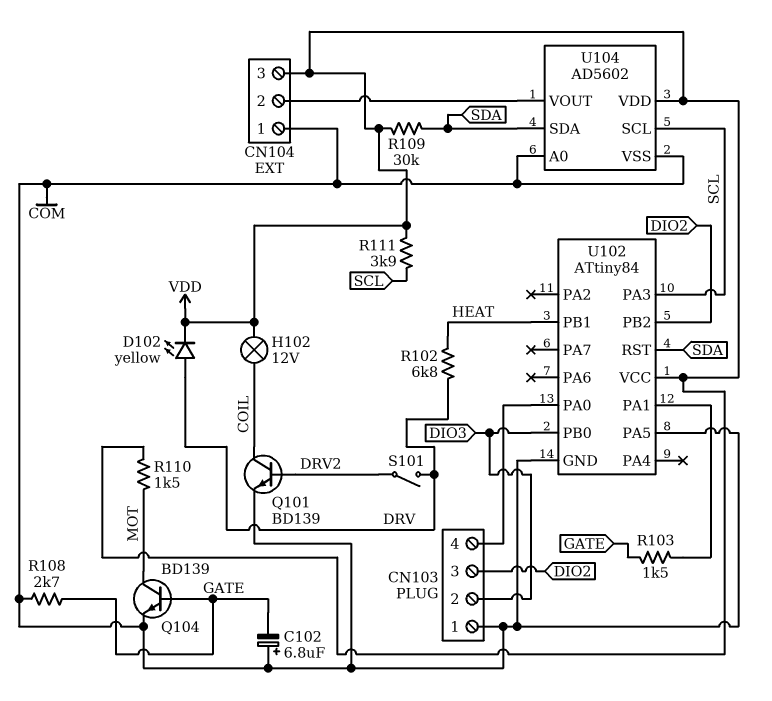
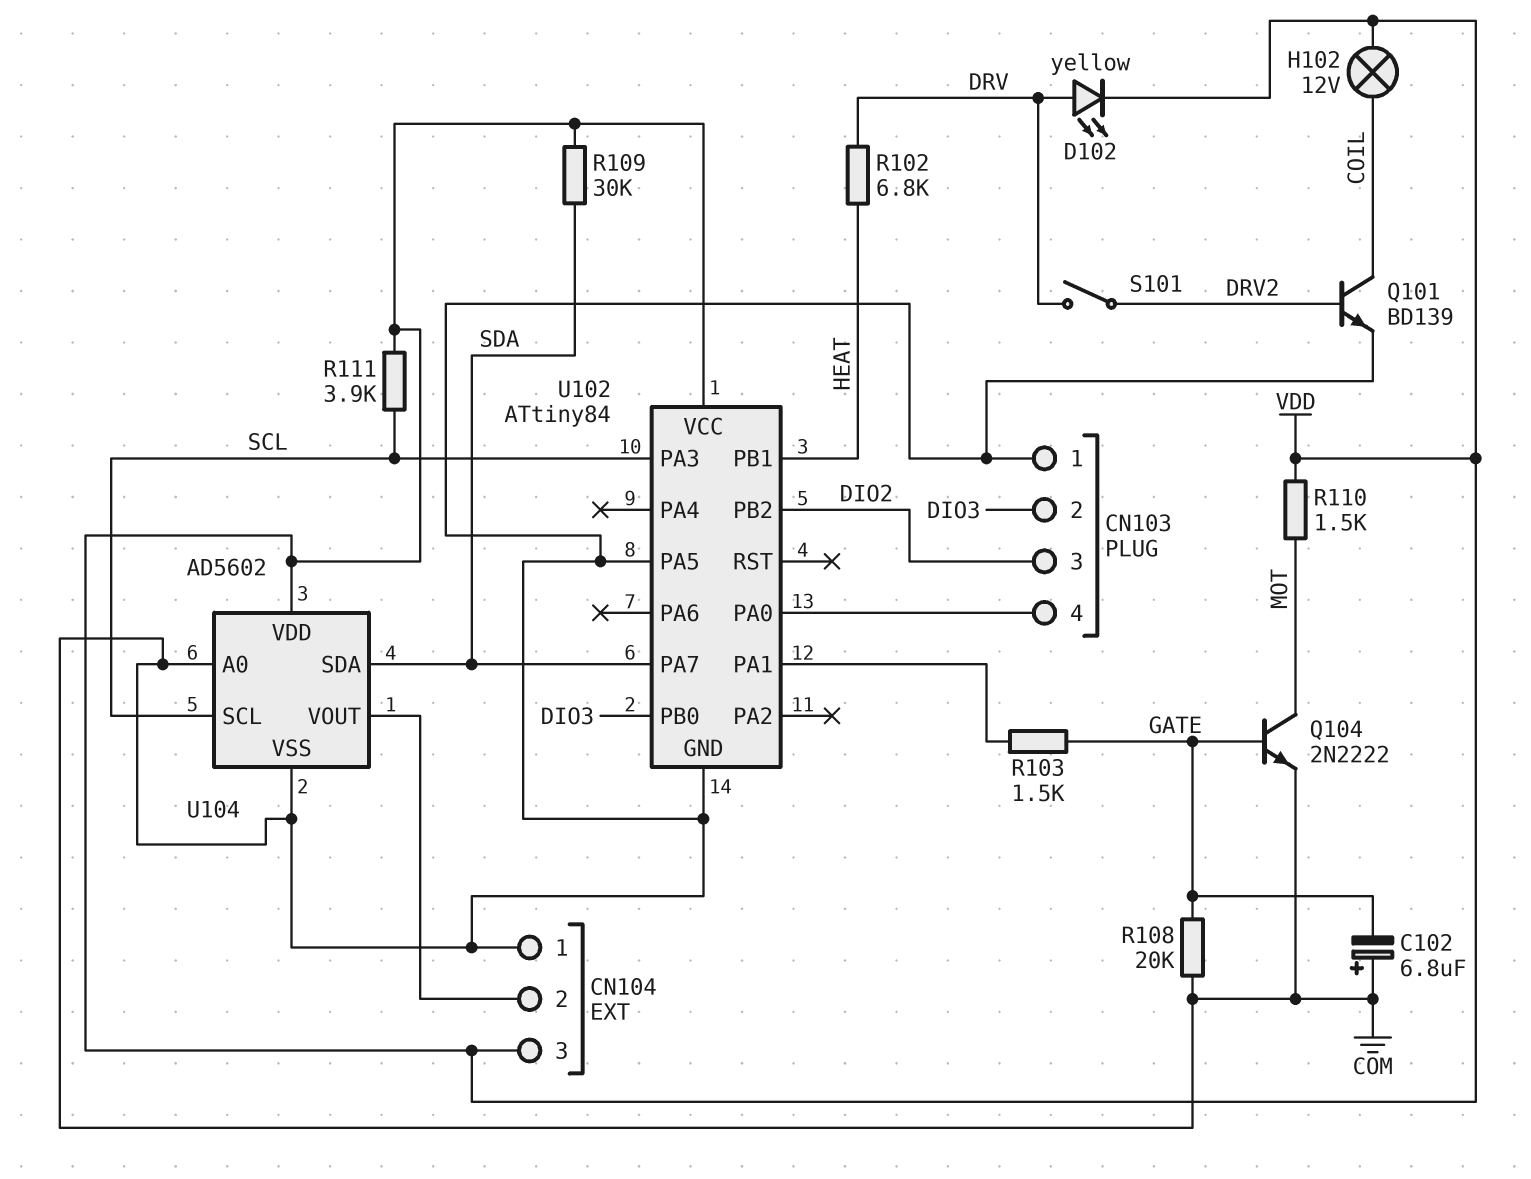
Q104: NPN BD139 (B GATE, C MOT, E COM) -> NPN 2N2222 (B GATE, C MOT, E COM)
R108: 2.7k (COM, GATE) -> 20k (COM, GATE)
U102 pin PA7: none -> SDA
U102 pin RST: SDA -> none

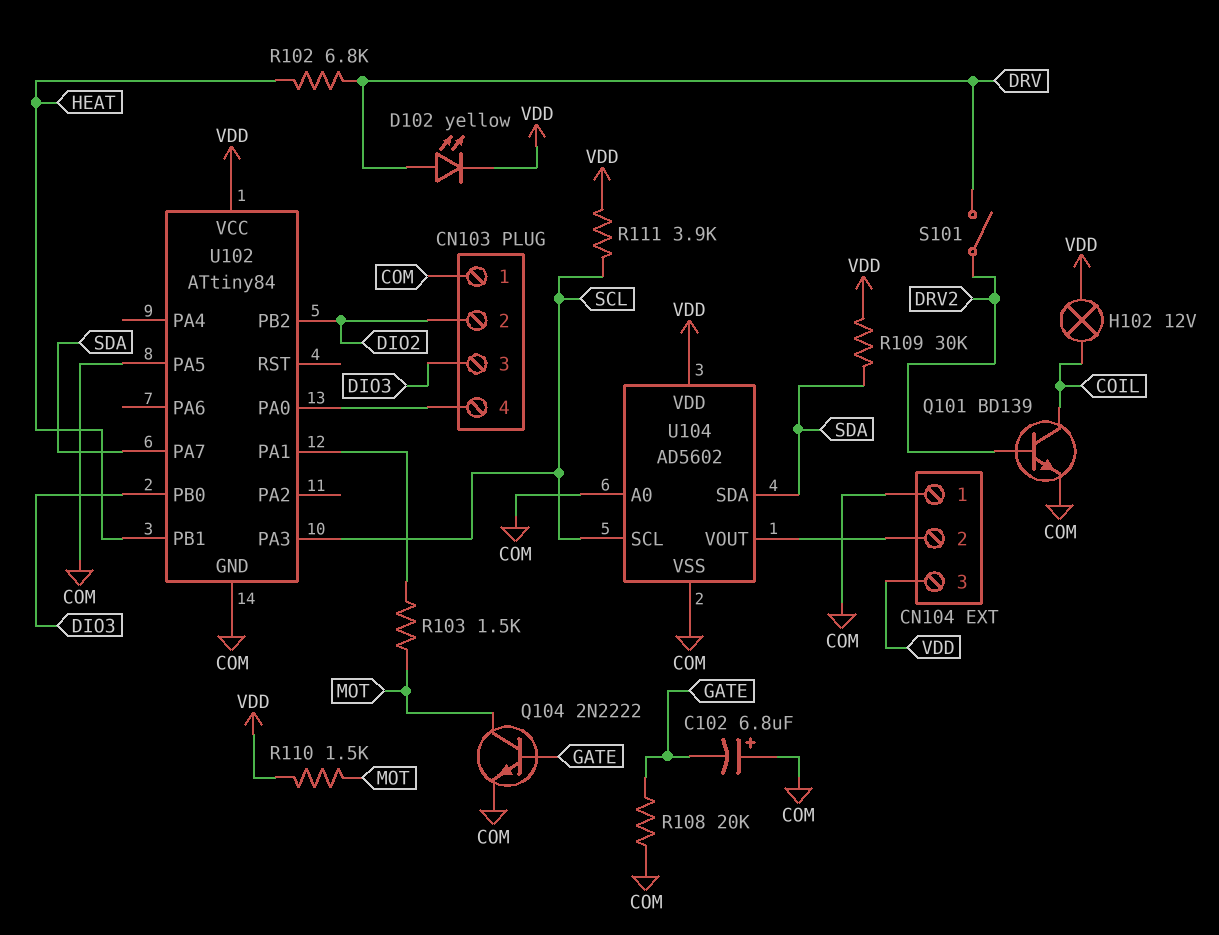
CN103 pin 2: DIO3 -> DIO2
CN103 pin 3: DIO2 -> DIO3
R103: 1.5k (GATE, U102/PA1) -> 1.5k (MOT, U102/PA1)

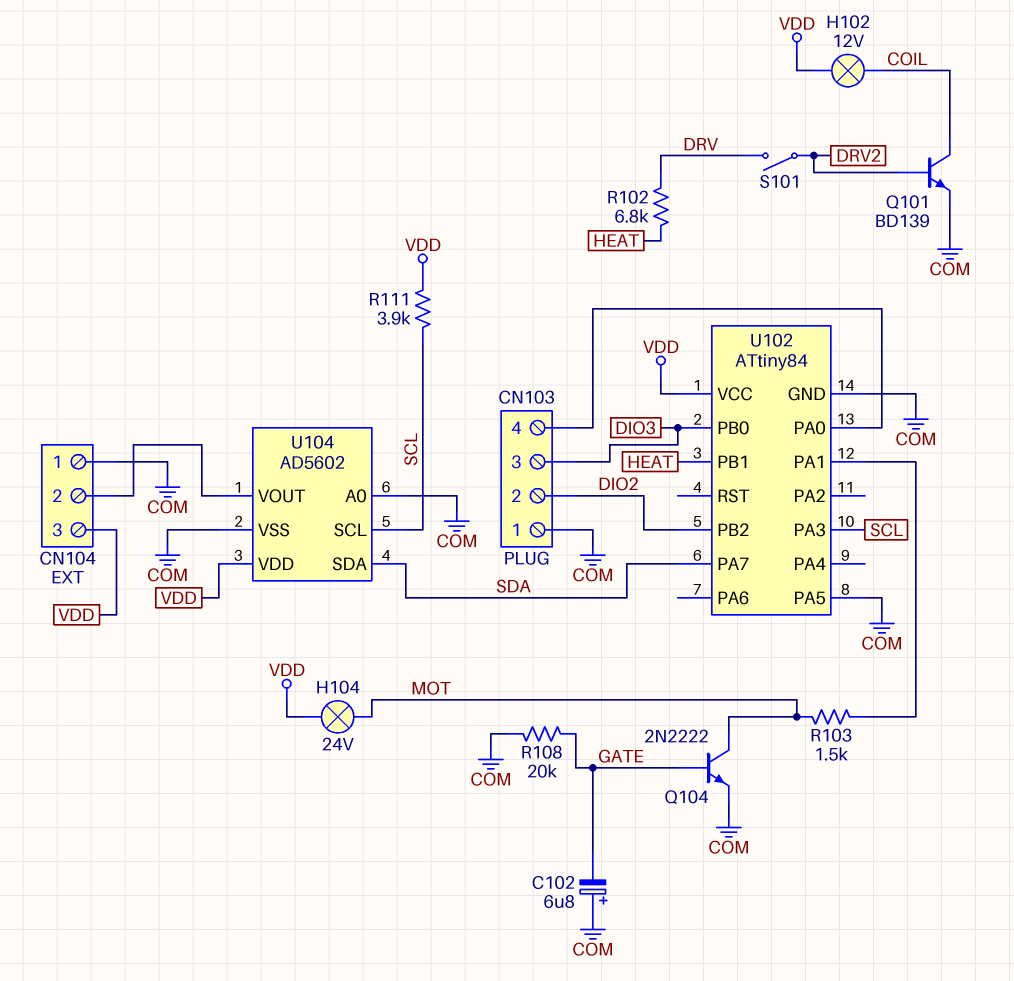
D102: LED yellow (A DRV, K VDD) -> none
H104: none -> lamp 24V (MOT, VDD)
R109: 30k (SDA, VDD) -> none
R110: 1.5k (MOT, VDD) -> none

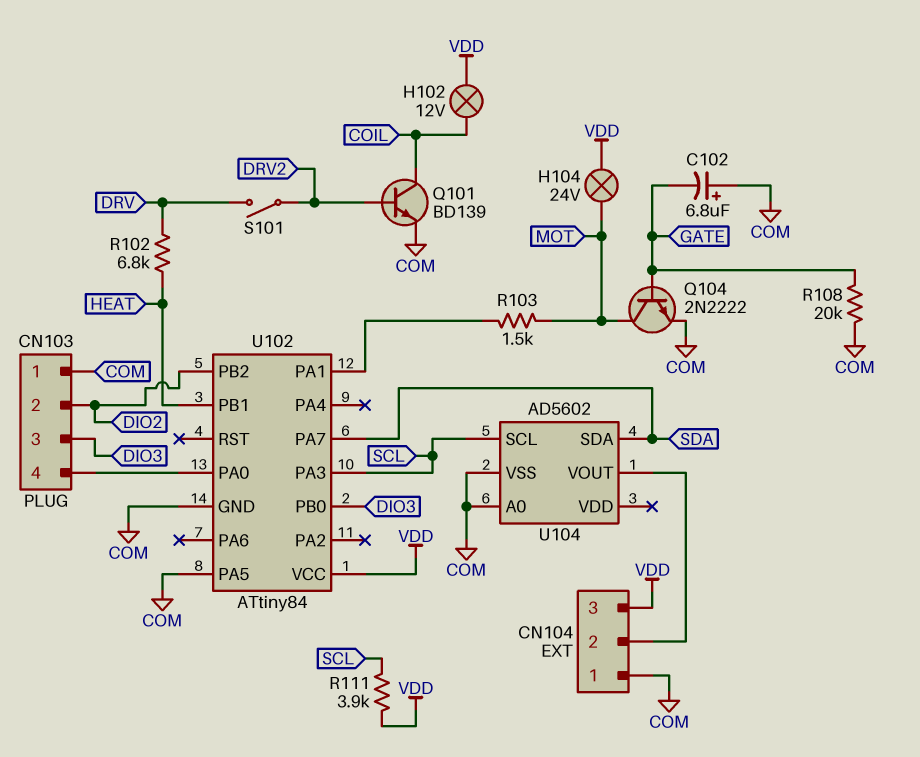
U104 pin VDD: VDD -> none

